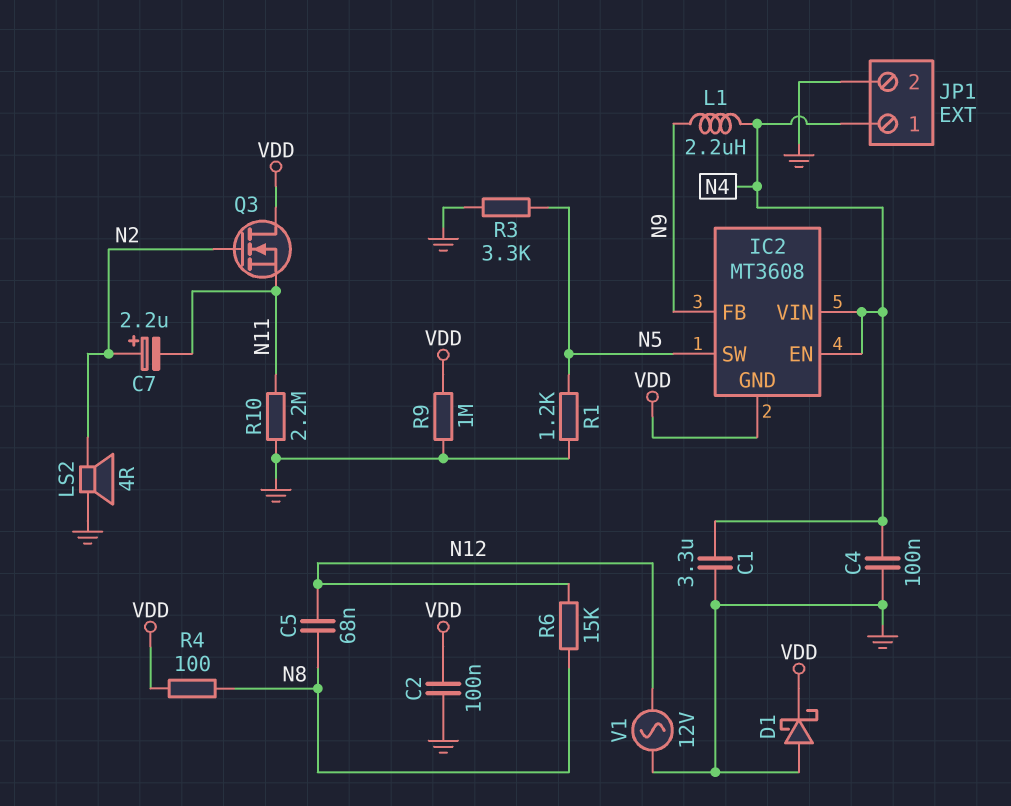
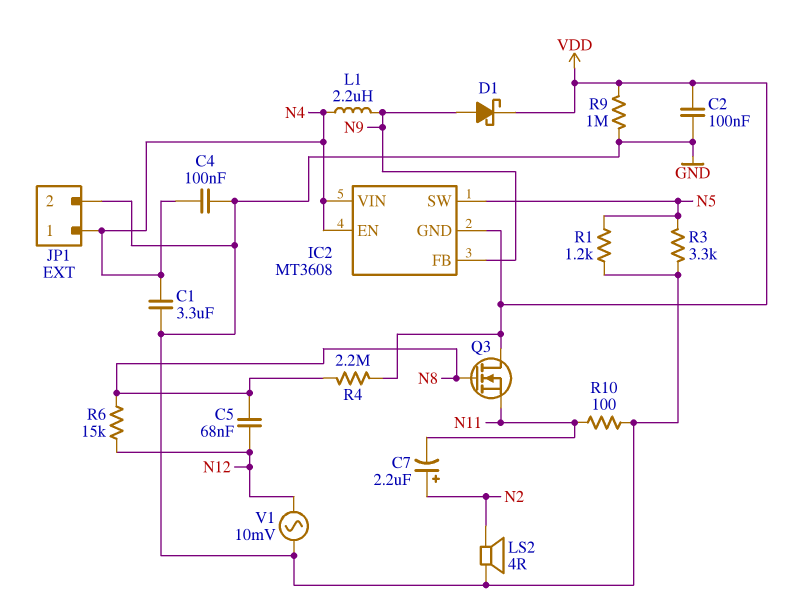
D1: schottky (A GND, K VDD) -> schottky (A N9, K VDD)
Q3: NMOS (G N2, D VDD, S N11) -> NMOS (G N8, D VDD, S N11)
R4: 100 (N8, VDD) -> 2.2M (N8, VDD)
R10: 2.2M (GND, N11) -> 100 (GND, N11)
V1: AC 12V (GND, N12) -> AC 10mV (GND, N12)

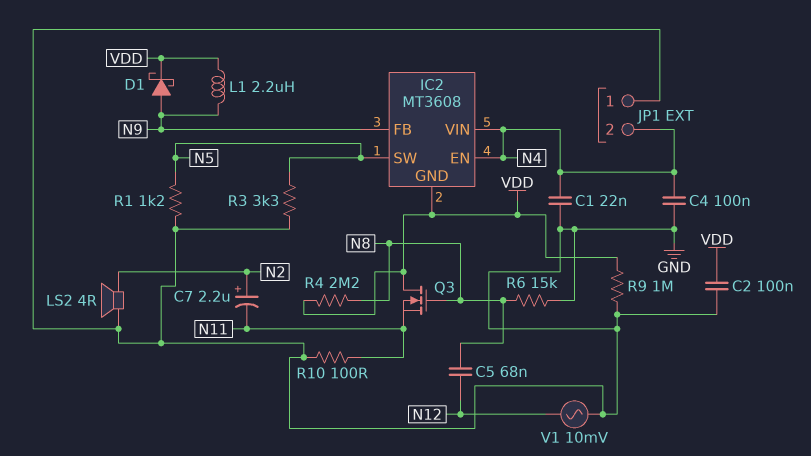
C1: 3.3uF (GND, N4) -> 22nF (GND, N4)
JP1 pin 1: N4 -> GND
JP1 pin 2: GND -> N4
L1: 2.2uH (N4, N9) -> 2.2uH (N9, VDD)
R6: 15k (N8, N12) -> 15k (GND, N8)

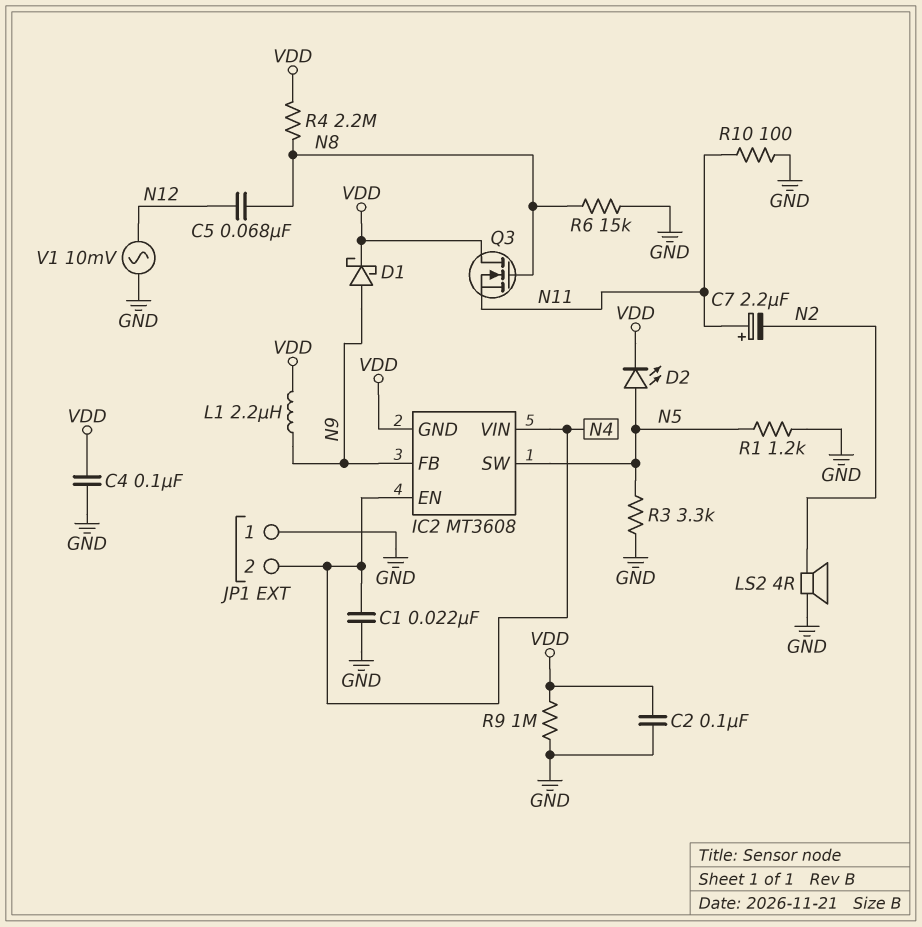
C4: 100nF (GND, N4) -> 100nF (GND, VDD)
C7: 2.2uF (plus N2, minus N11) -> 2.2uF (plus N11, minus N2)
D2: none -> LED (A N5, K VDD)

